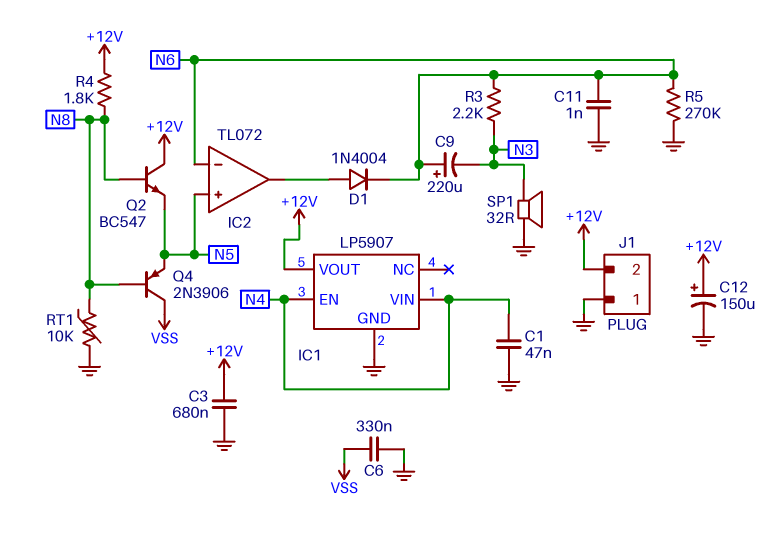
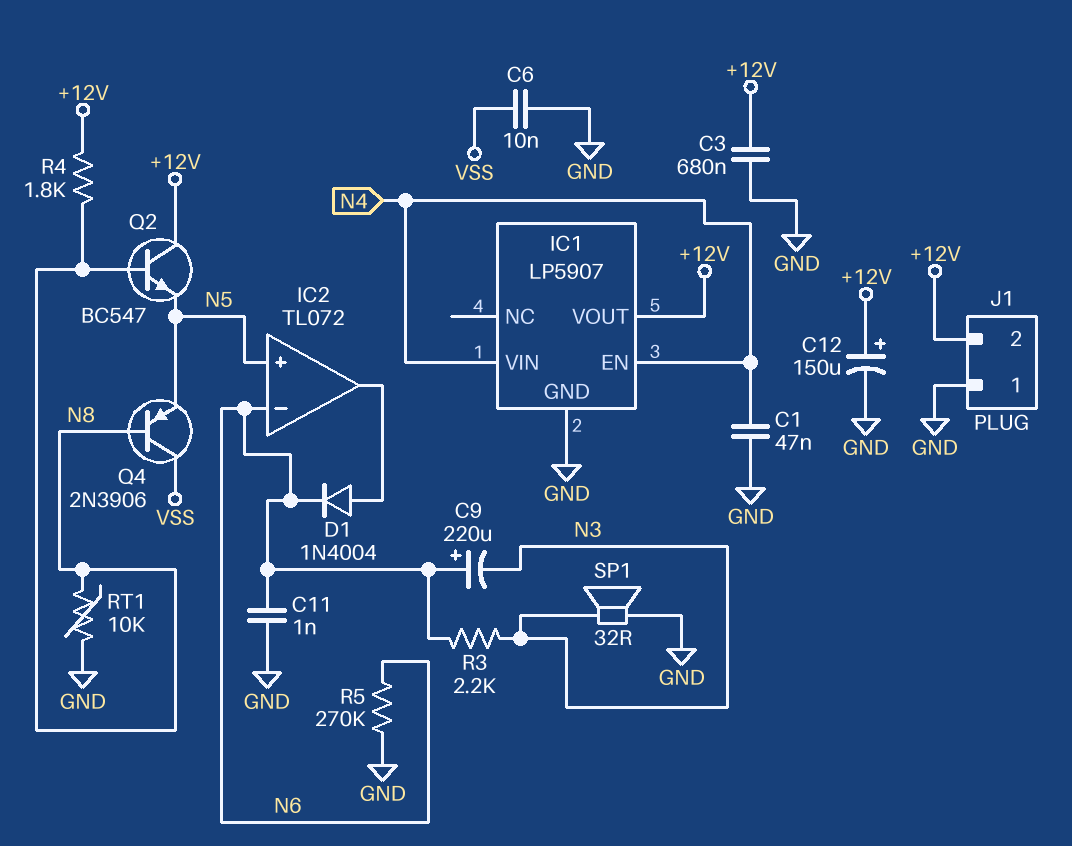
C6: 330nF (GND, VSS) -> 10nF (GND, VSS)

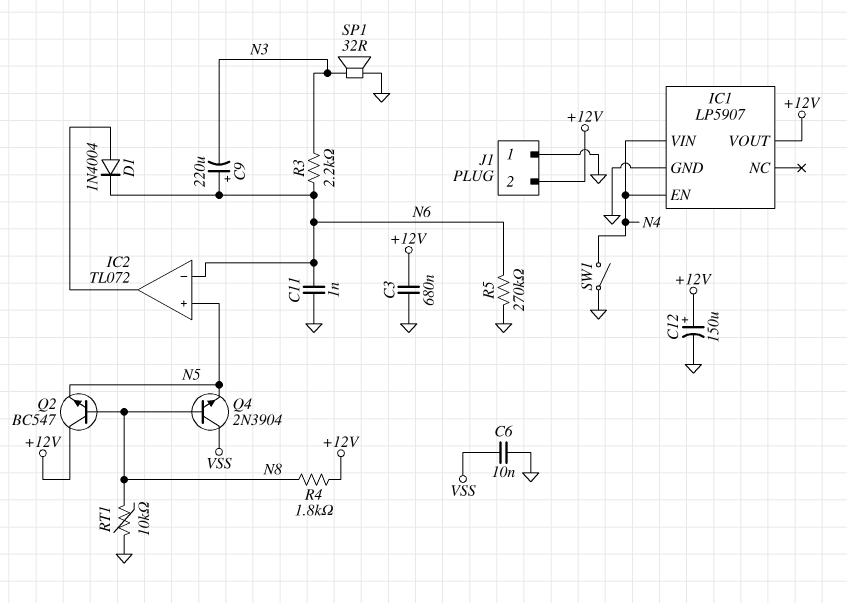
C1: 47nF (GND, N4) -> none
Q4: PNP 2N3906 (B N8, C VSS, E N5) -> NPN 2N3904 (B N8, C VSS, E N5)
SW1: none -> switch (GND, N4)

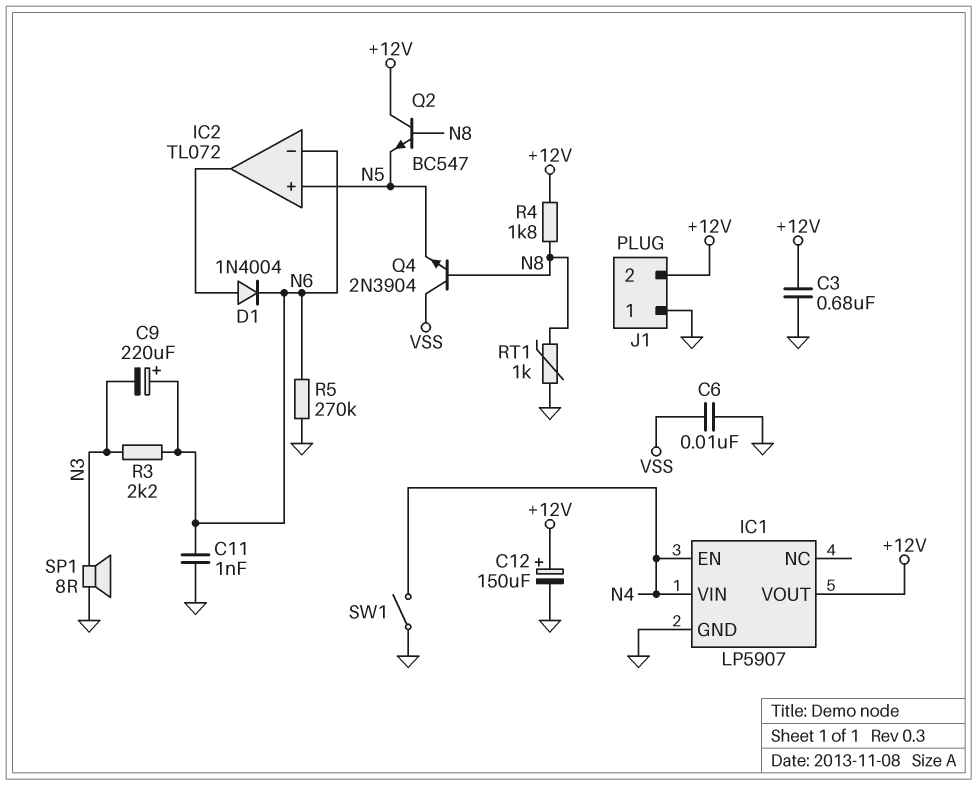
RT1: 10k (GND, N8) -> 1k (GND, N8)
SP1: speaker 32R (GND, N3) -> speaker 8R (GND, N3)

